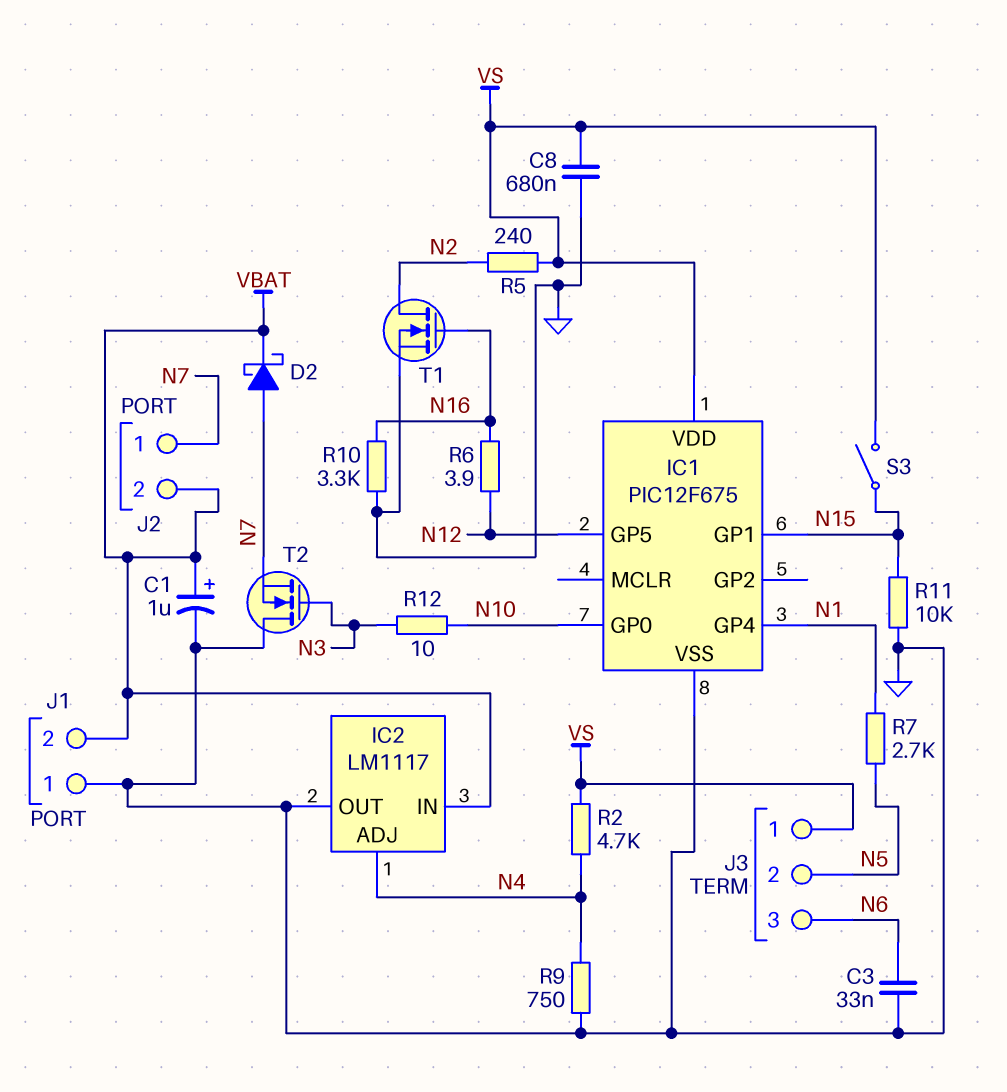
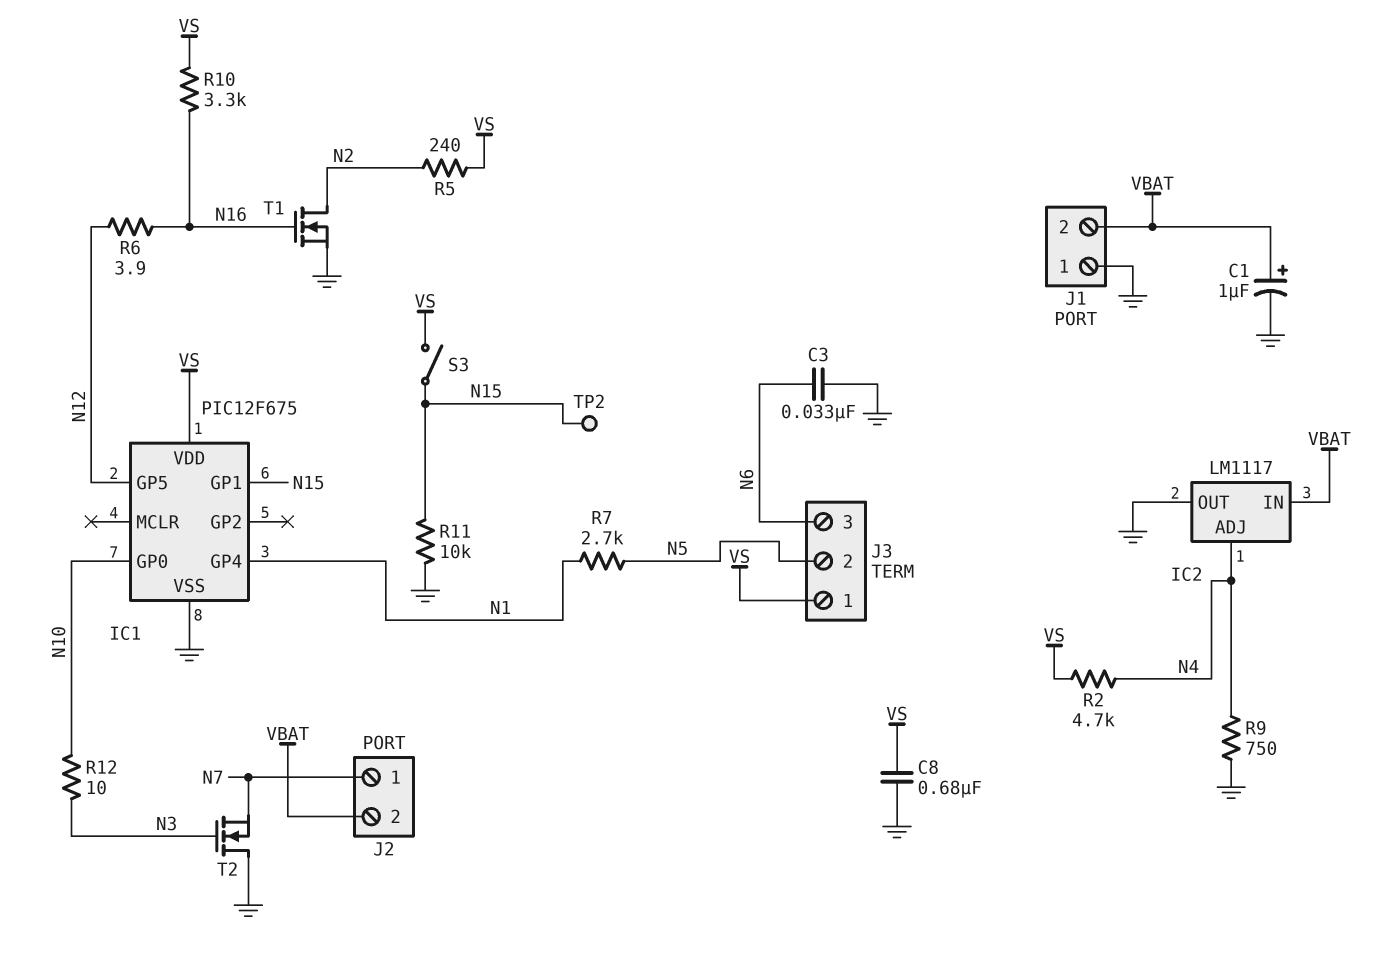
D2: schottky (A N7, K VBAT) -> none
R10: 3.3k (GND, N16) -> 3.3k (N16, VS)
TP2: none -> test point (N15)

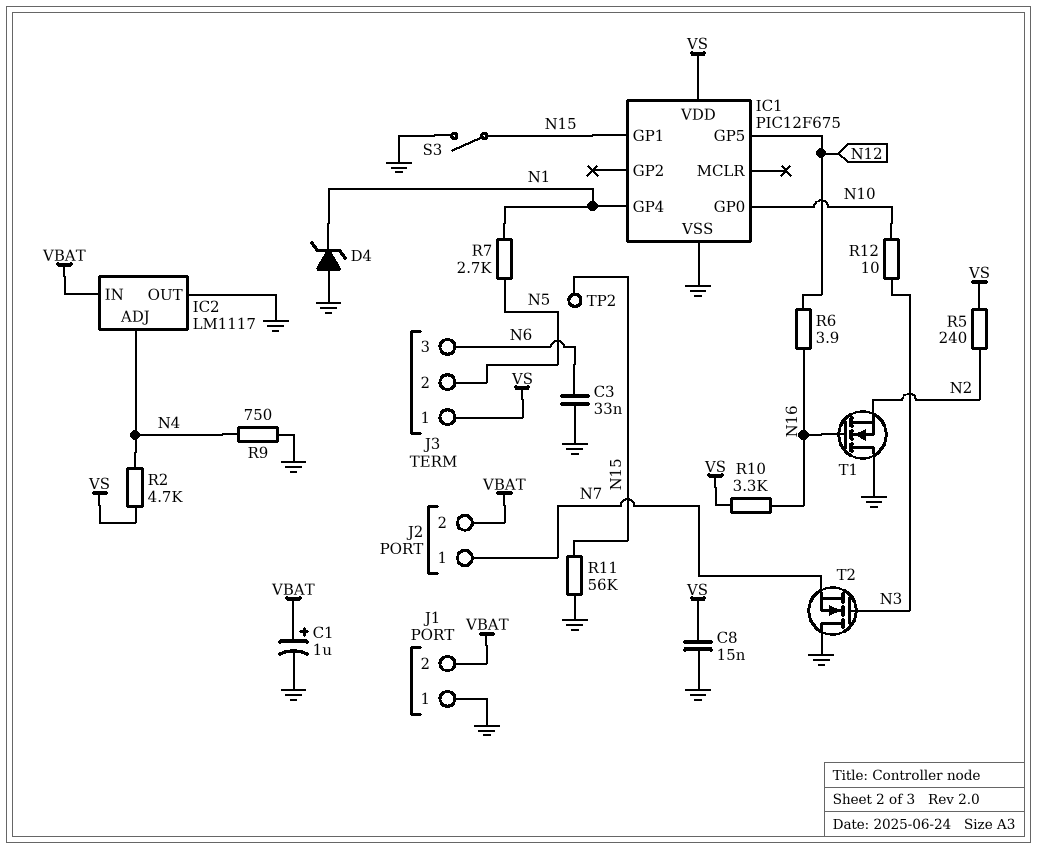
C8: 680nF (GND, VS) -> 15nF (GND, VS)
D4: none -> zener (A GND, K N1)
R11: 10k (GND, N15) -> 56k (GND, N15)
S3: switch (N15, VS) -> switch (GND, N15)
T1: NMOS (G N16, D N2, S GND) -> NMOS (G N16, D GND, S N2)

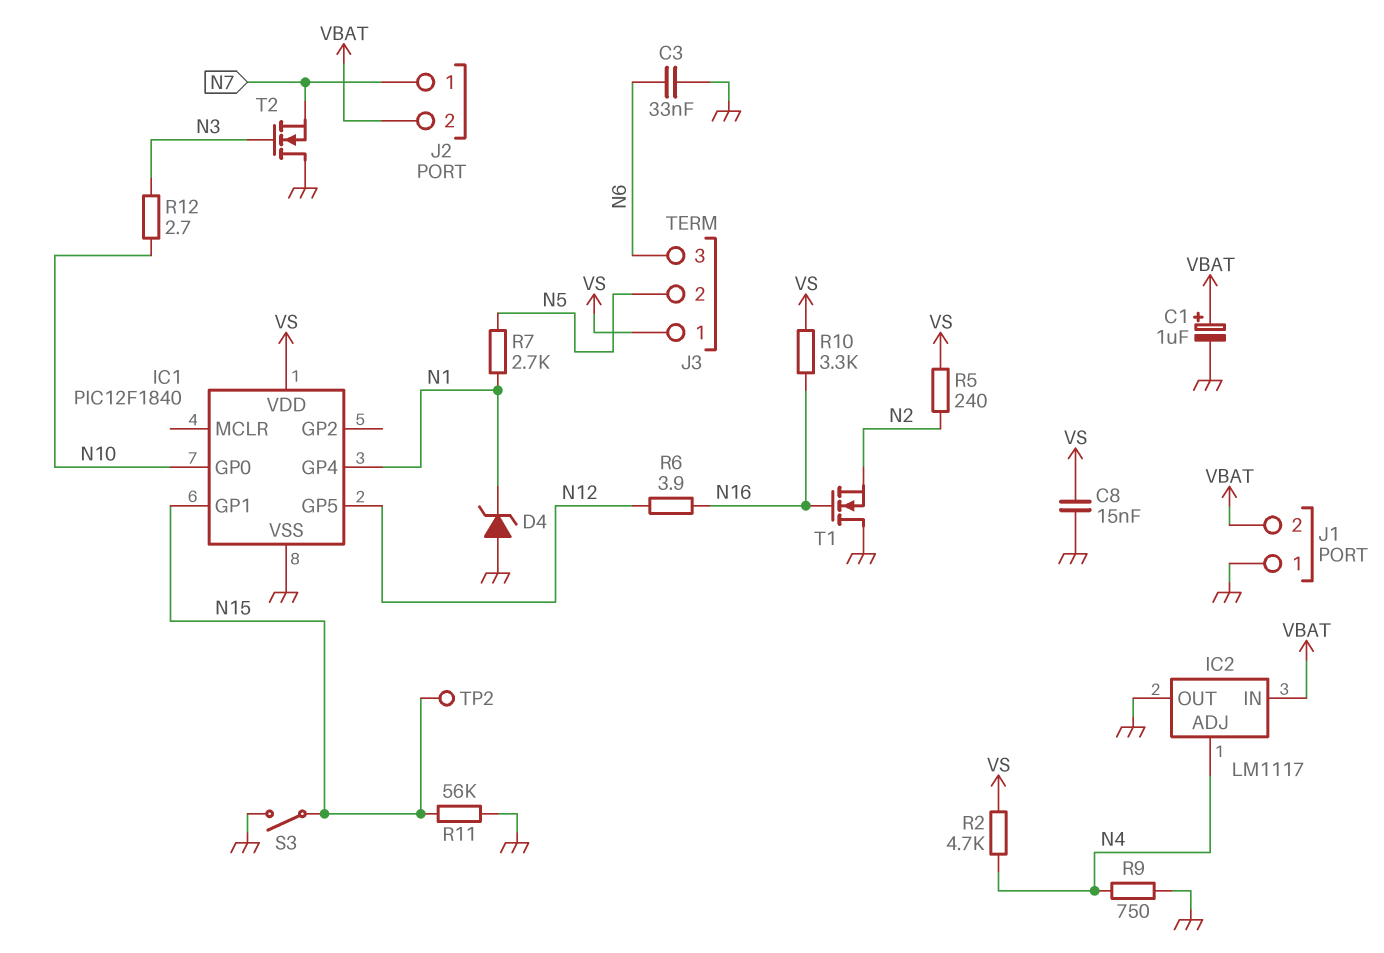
IC1: PIC12F675 -> PIC12F1840
R12: 10 (N3, N10) -> 2.7 (N3, N10)

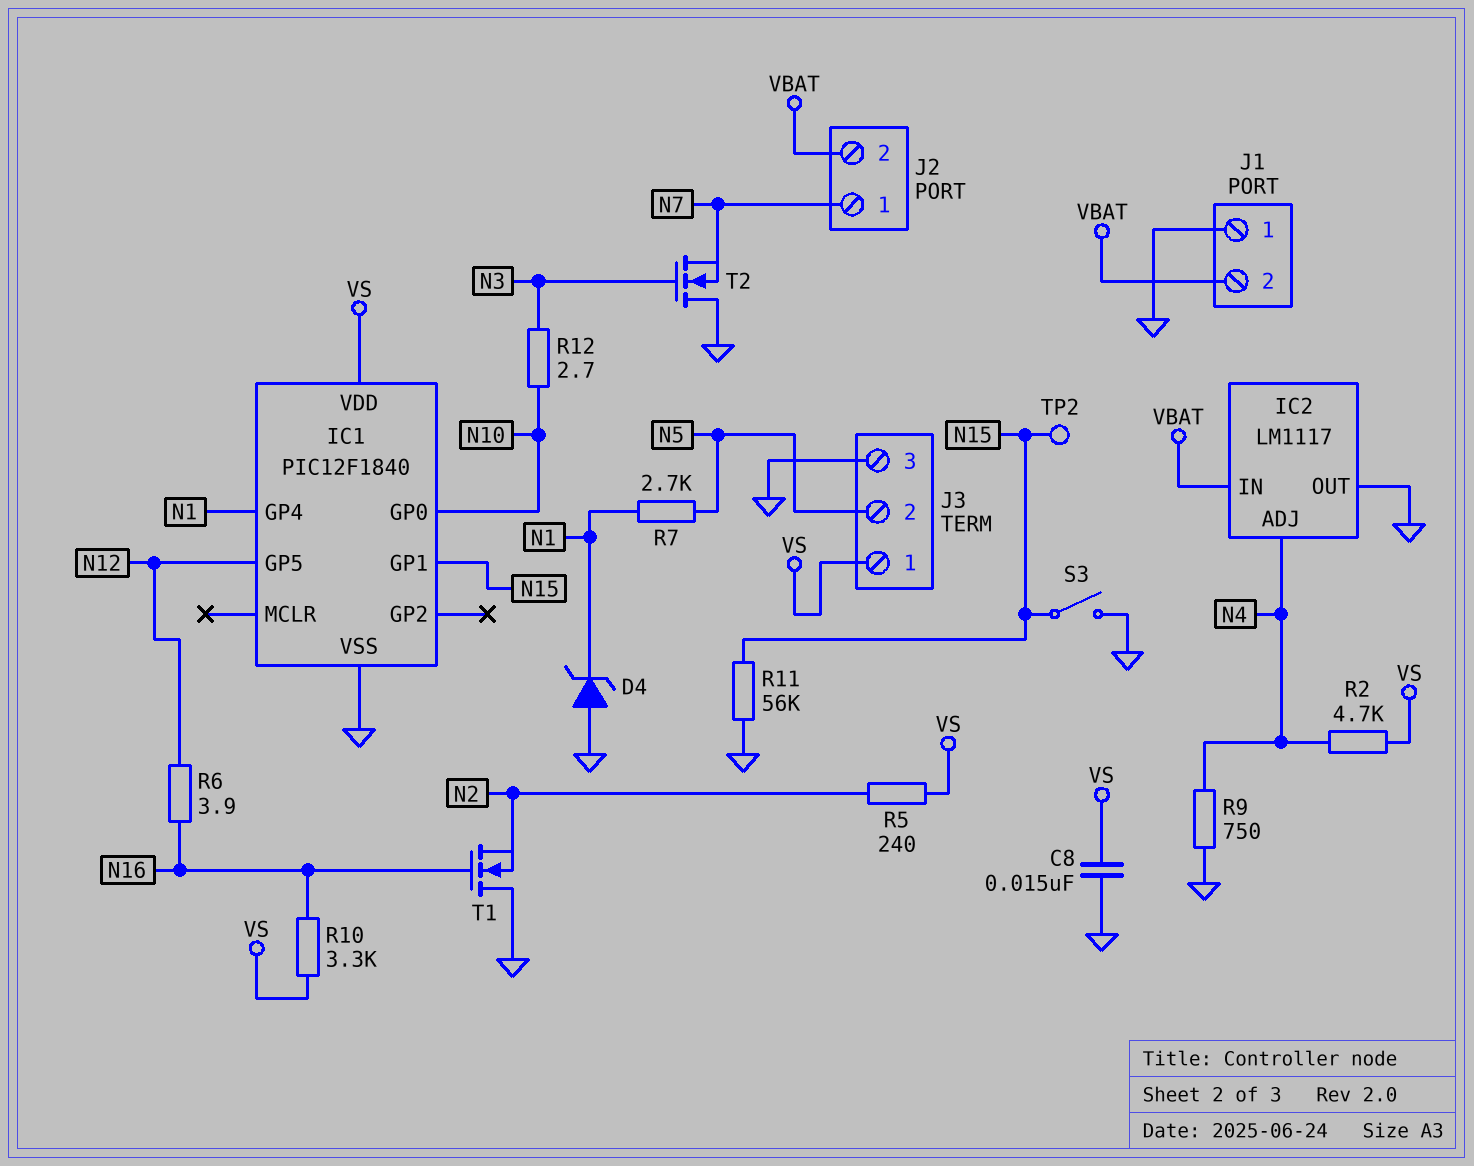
C1: 1uF (plus VBAT, minus GND) -> none
C3: 33nF (GND, N6) -> none
J3 pin 3: N6 -> GND

